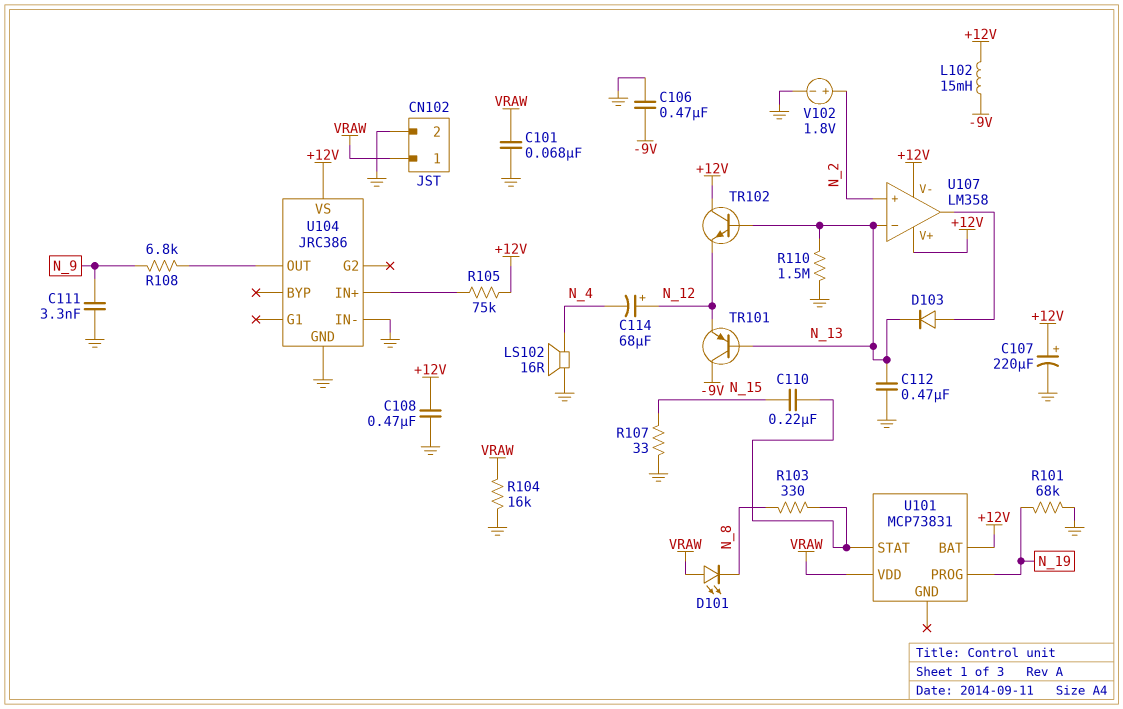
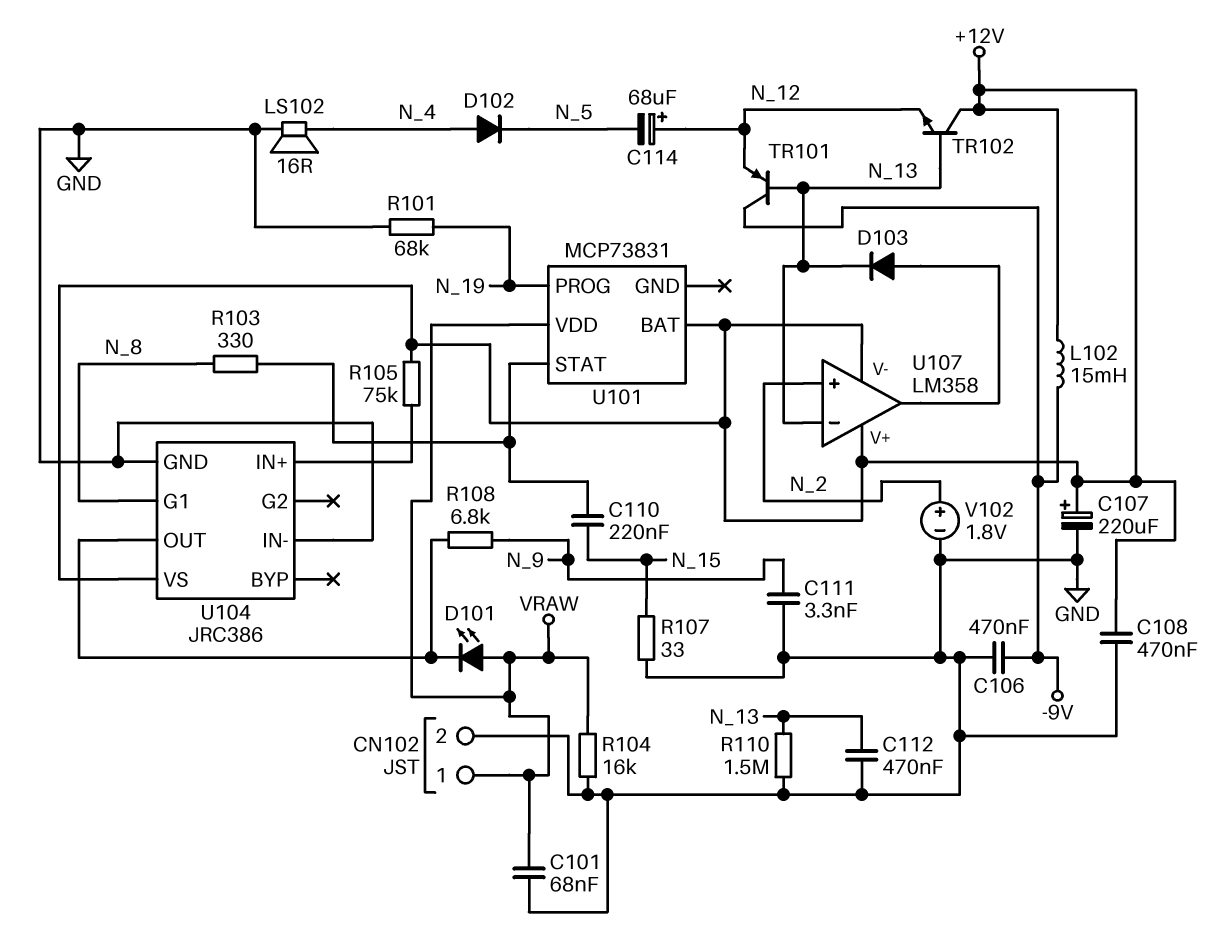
C114: 68uF (plus N_12, minus N_4) -> 68uF (plus N_12, minus N_5)
D101: LED (A VRAW, K N_8) -> LED (A VRAW, K U104/OUT)
D102: none -> diode (A N_4, K N_5)
U104 pin G1: none -> N_8

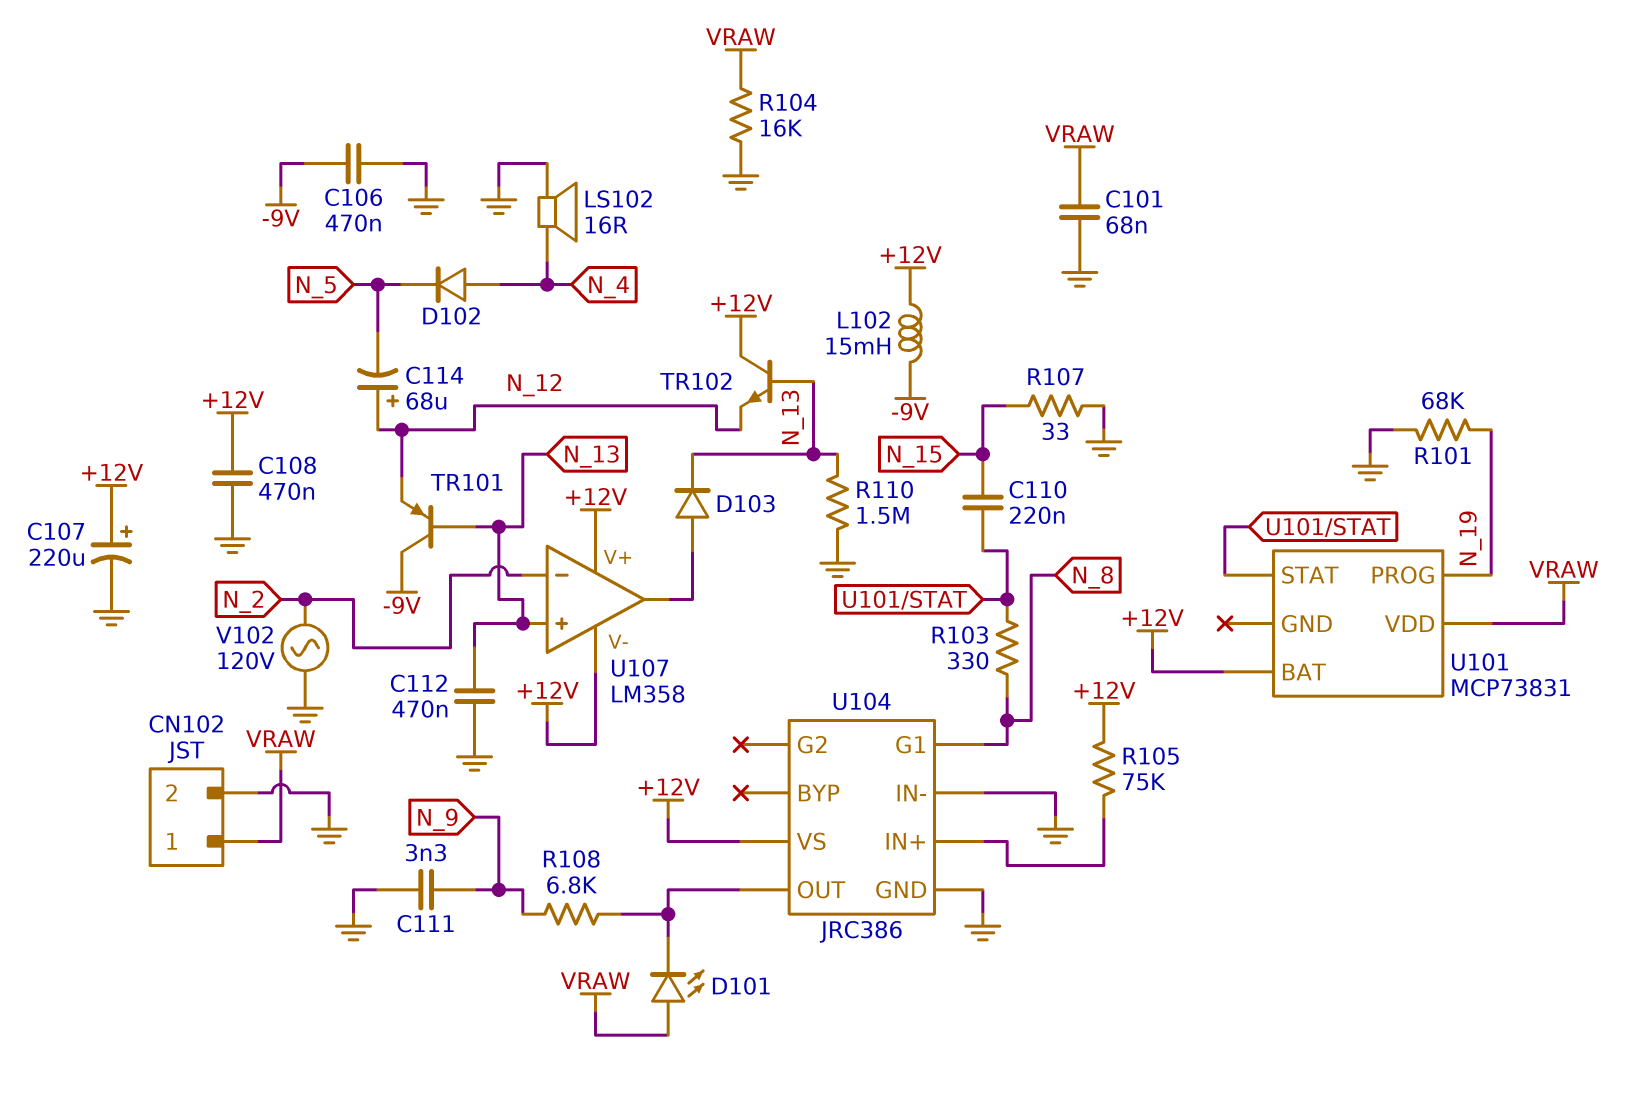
U107 pin in+: N_2 -> N_13
U107 pin in-: N_13 -> N_2
V102: 1.8V (plus N_2, minus GND) -> AC 120V (GND, N_2)

